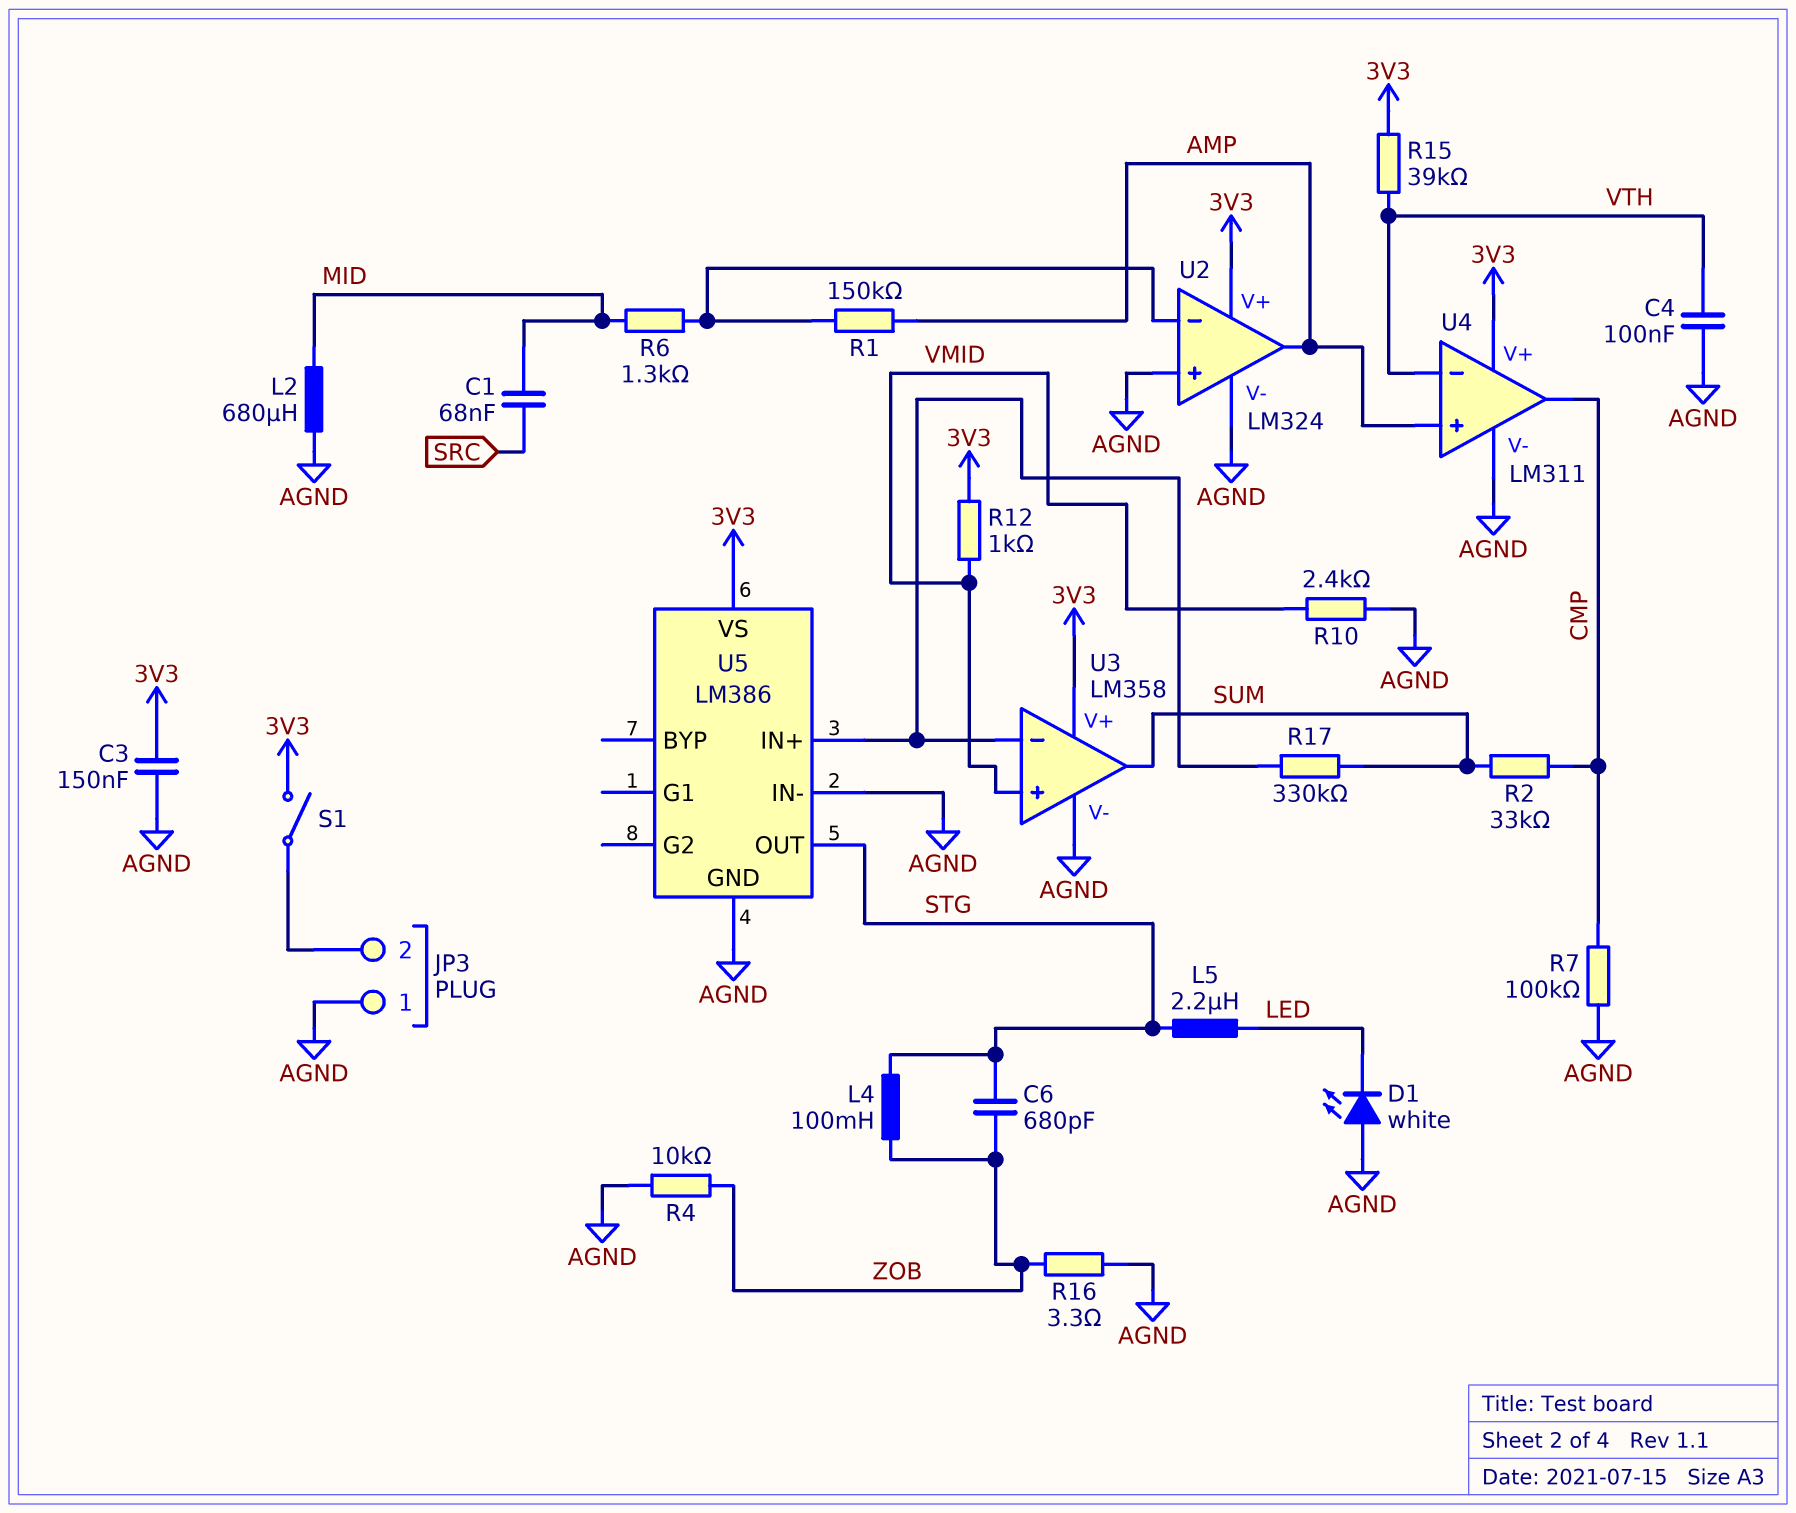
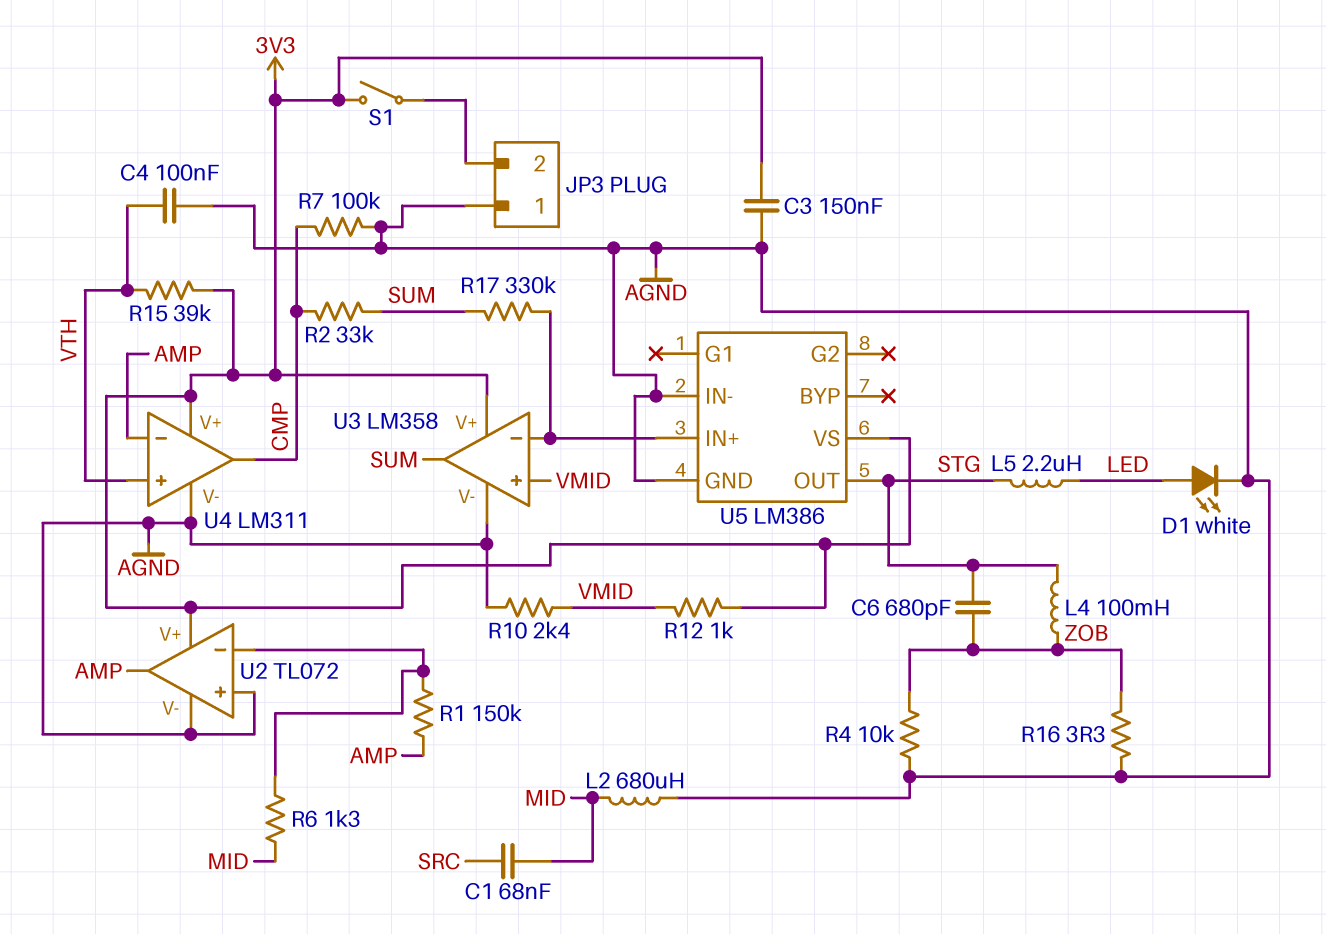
D1: LED white (A AGND, K LED) -> LED white (A LED, K AGND)
U2: LM324 -> TL072
U4 pin in+: AMP -> VTH
U4 pin in-: VTH -> AMP

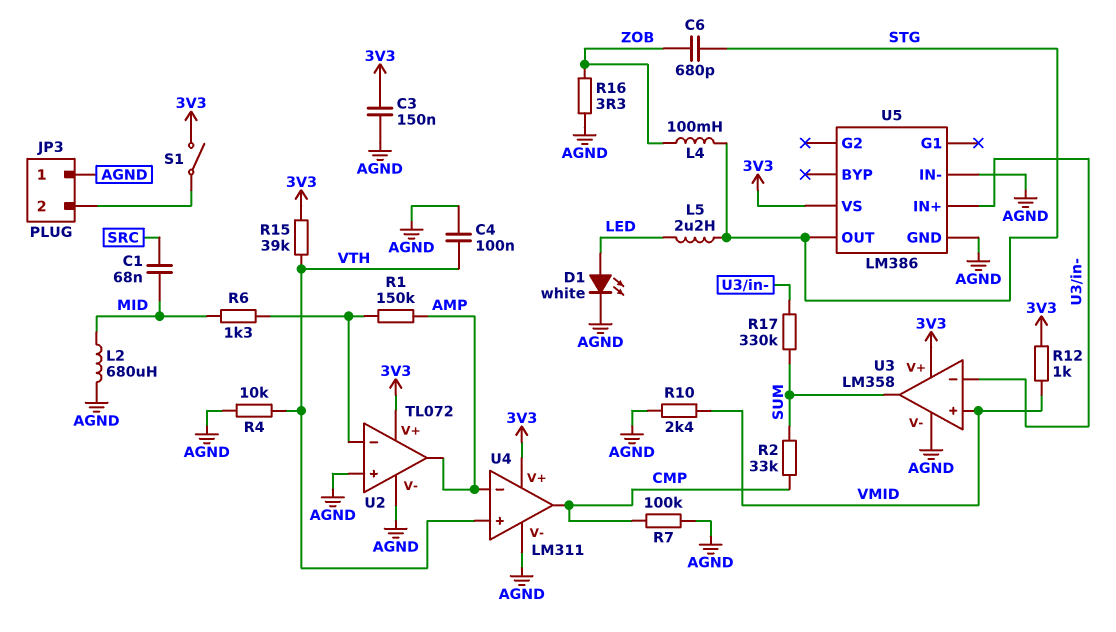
R4: 10k (AGND, ZOB) -> 10k (AGND, VTH)

